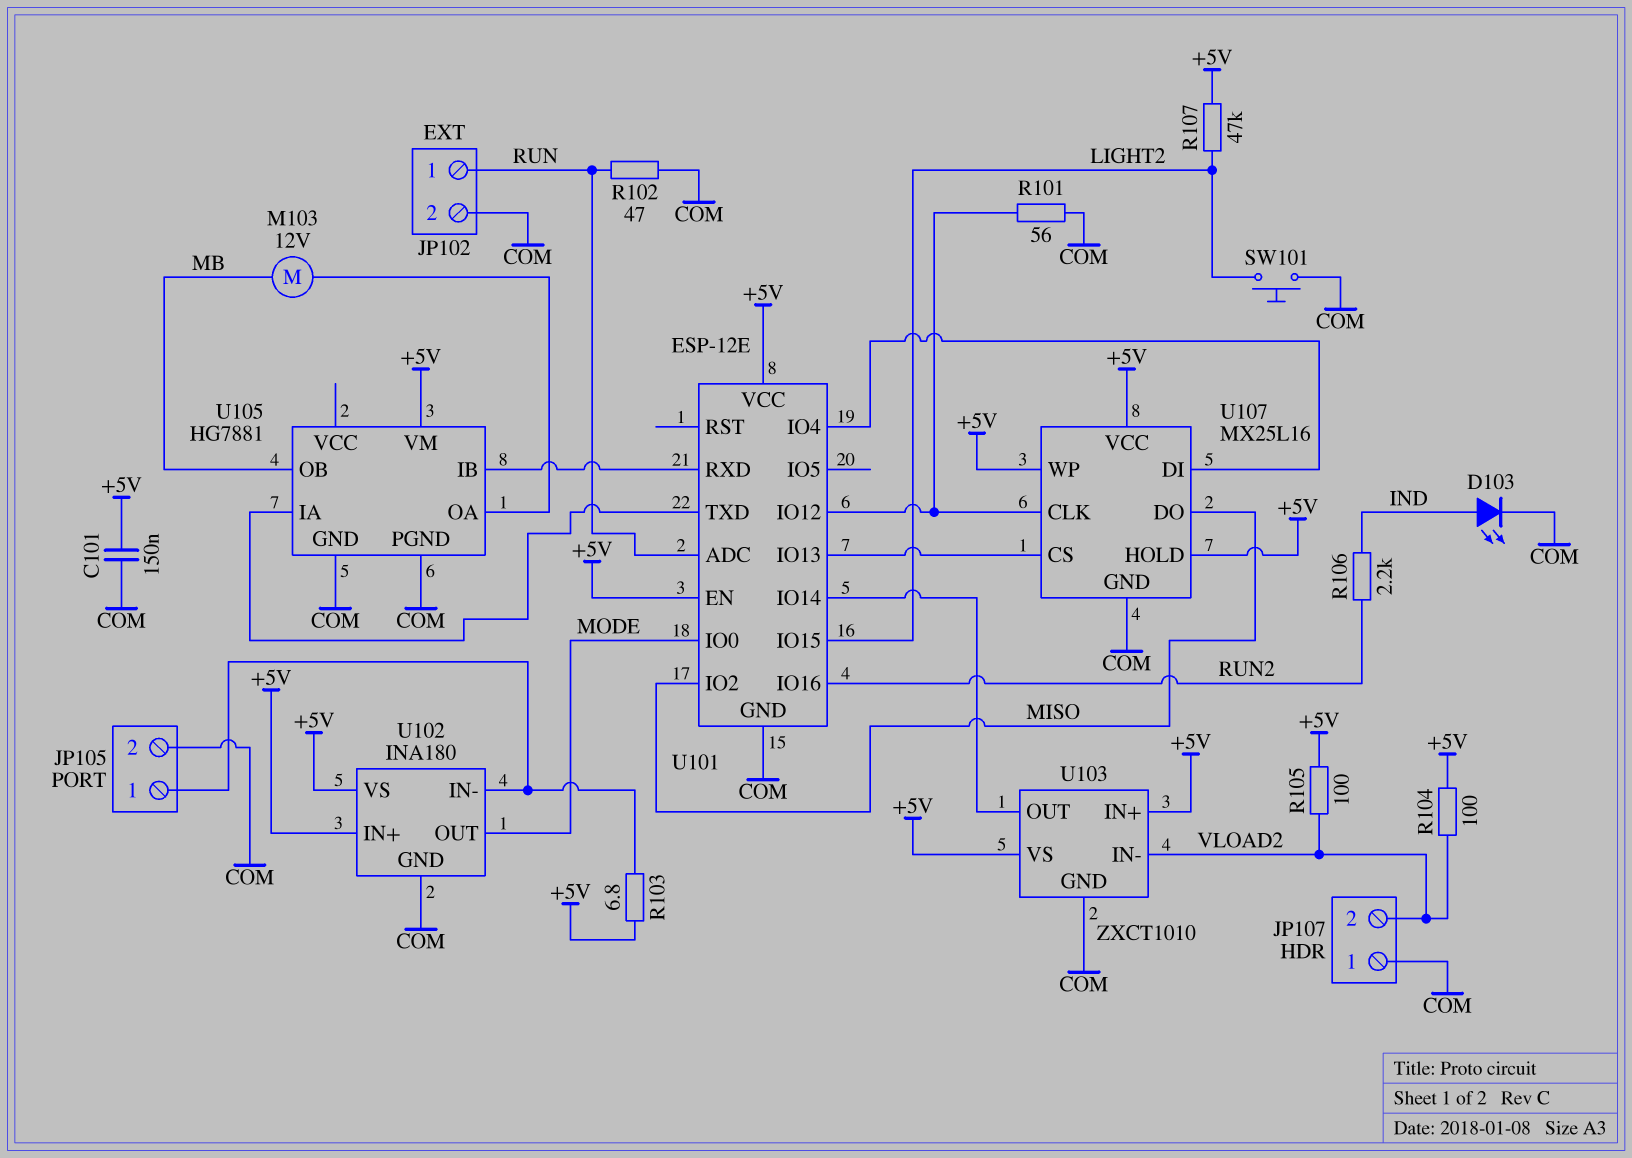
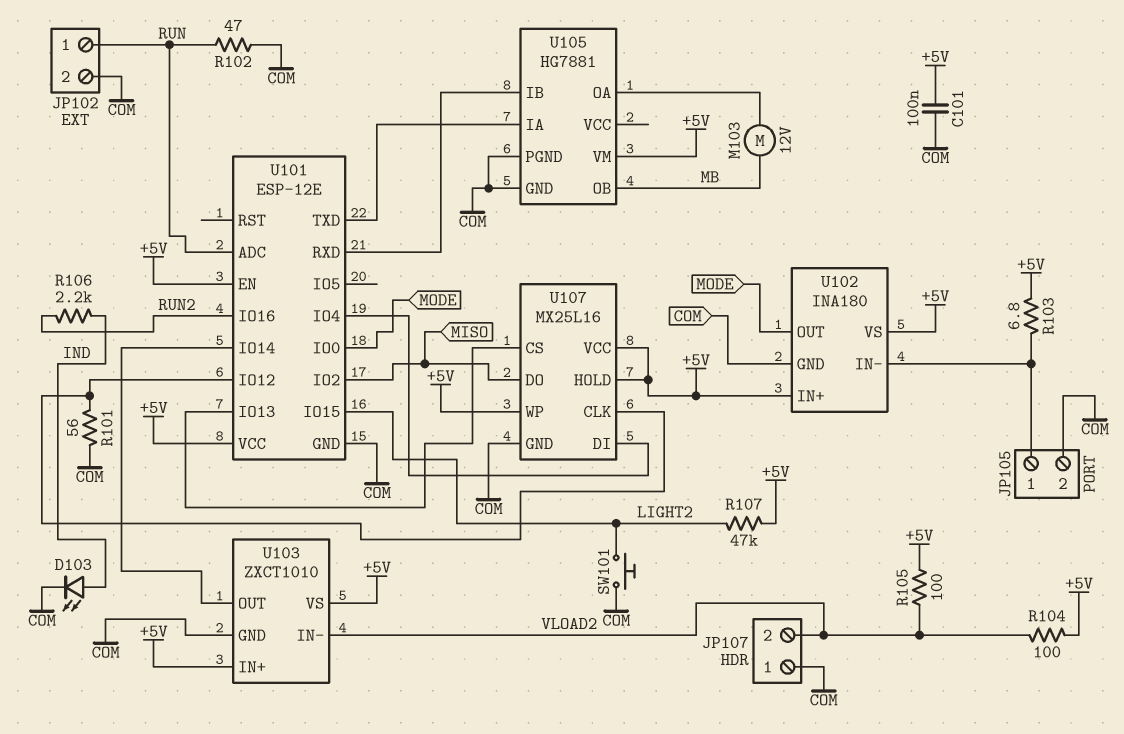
C101: 150nF (+5V, COM) -> 100nF (+5V, COM)

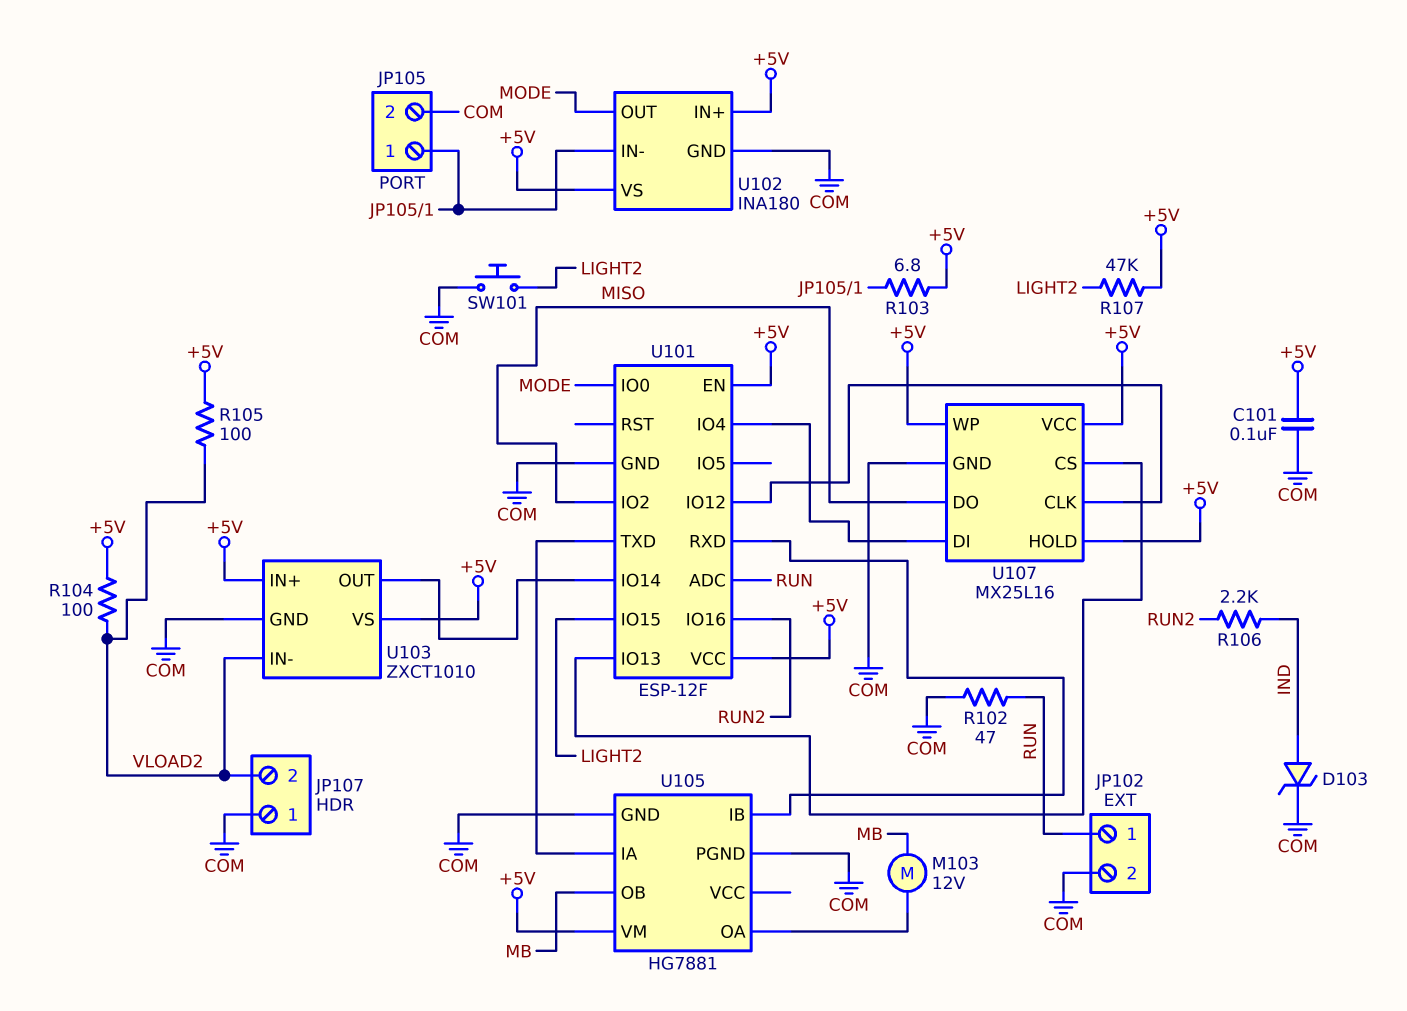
D103: LED (A IND, K COM) -> zener (A IND, K COM)
R101: 56 (COM, U101/IO12) -> none
U101: ESP-12E -> ESP-12F

